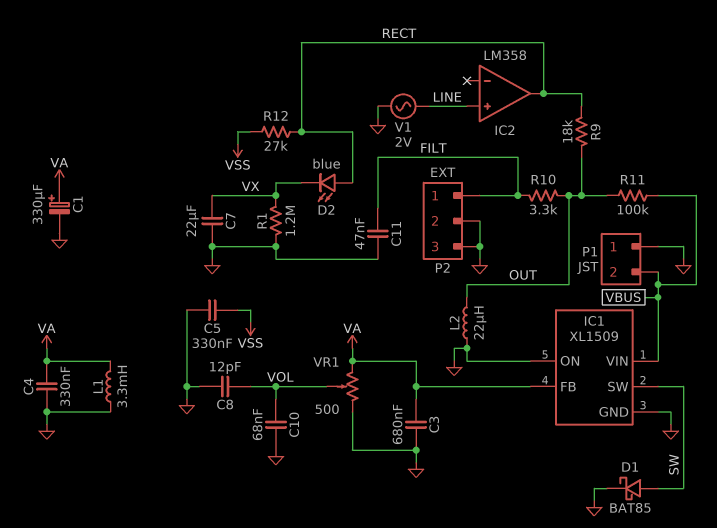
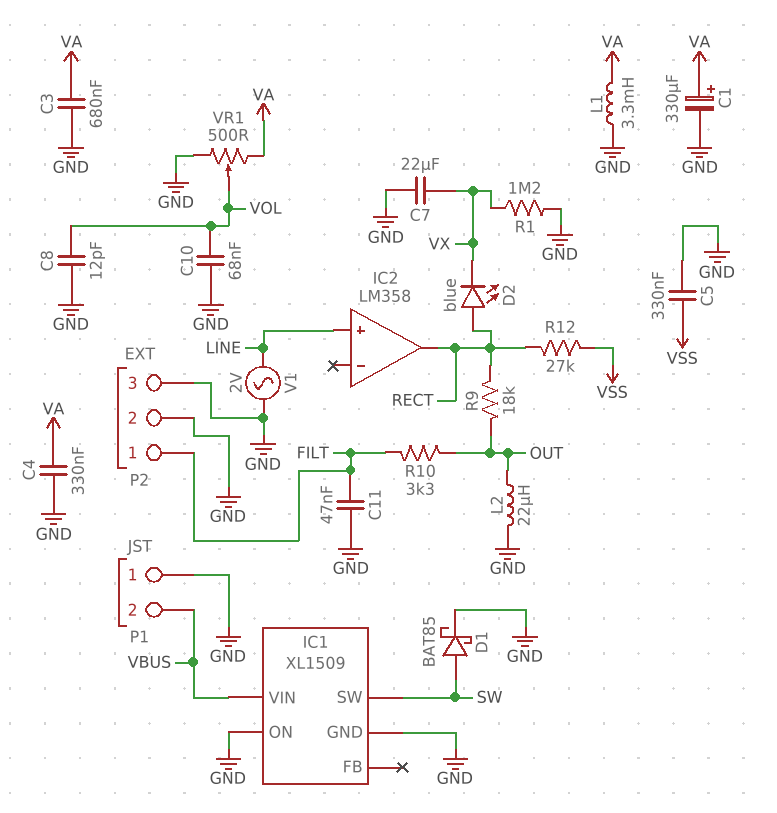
IC1 pin FB: VA -> none
R11: 100k (OUT, VBUS) -> none

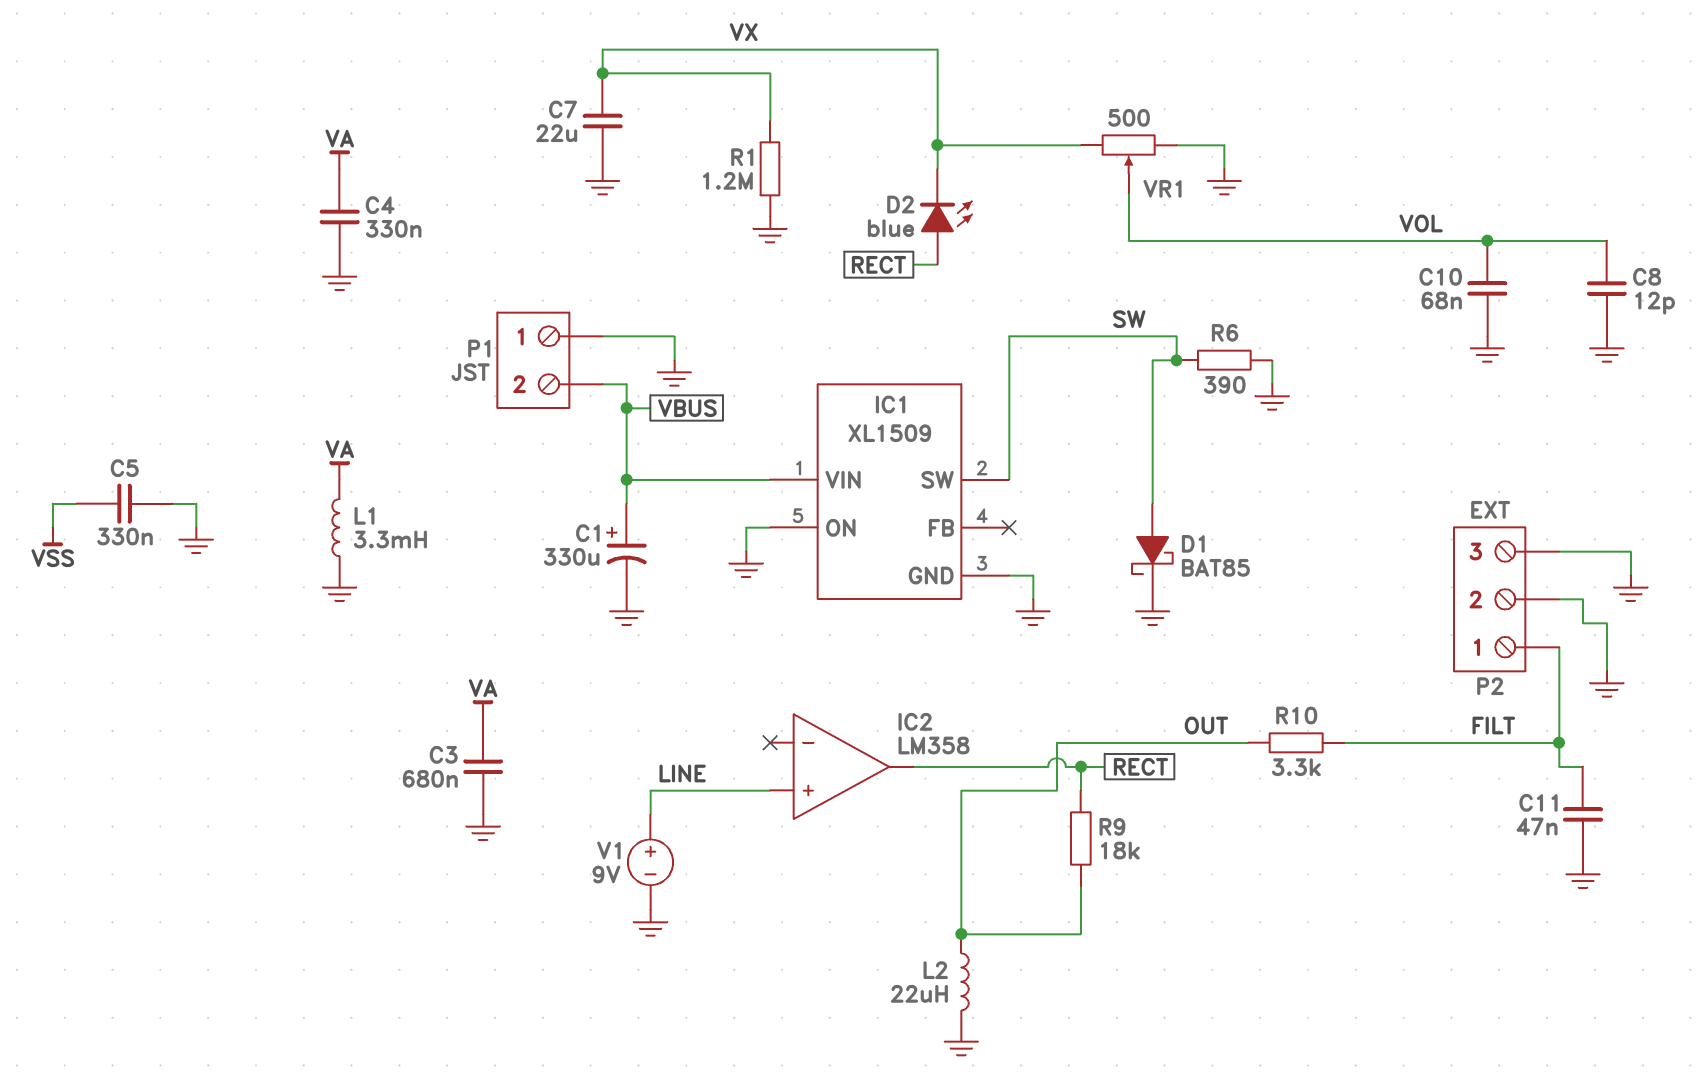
C1: 330uF (plus VA, minus GND) -> 330uF (plus VBUS, minus GND)
R6: none -> 390 (GND, SW)
R12: 27k (RECT, VSS) -> none
V1: AC 2V (GND, LINE) -> 9V (plus LINE, minus GND)
VR1: 500 (GND, VA, wiper VOL) -> 500 (GND, VX, wiper VOL)

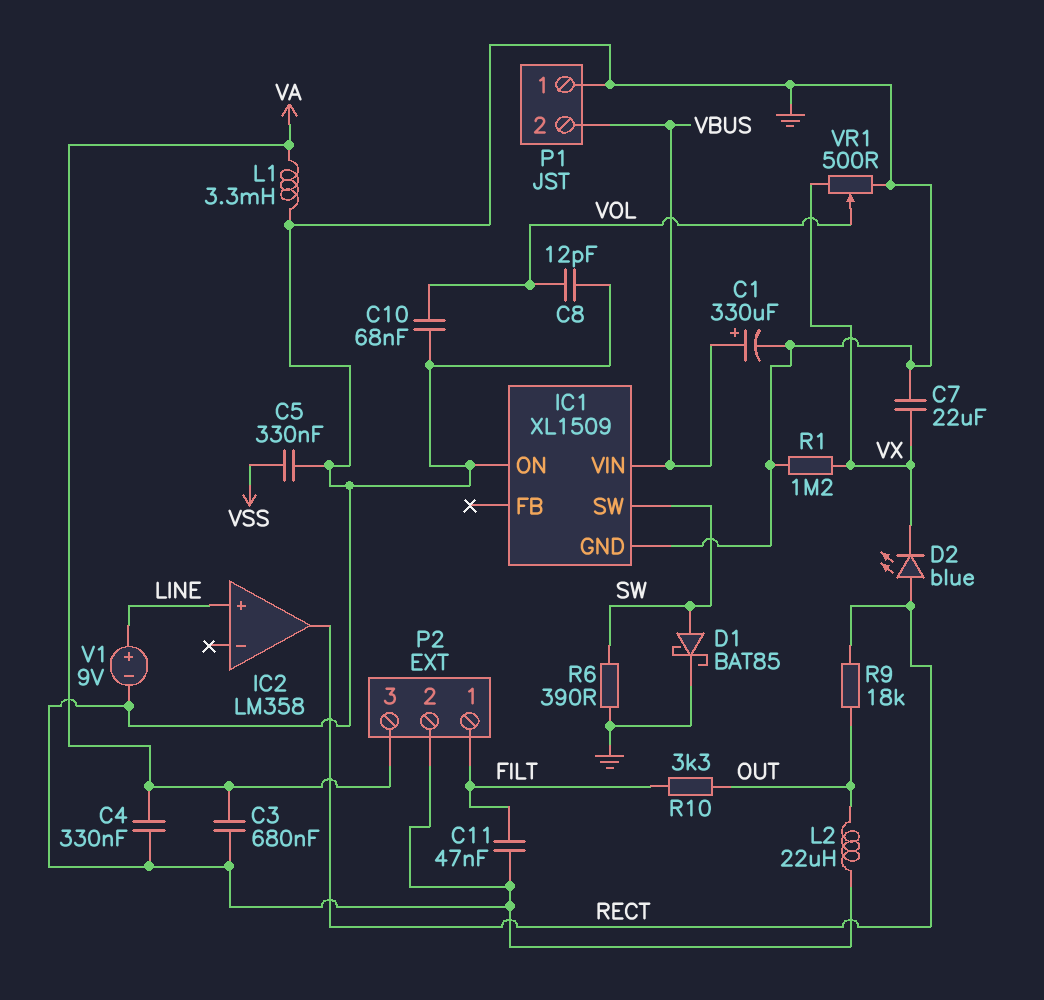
P2 pin 3: GND -> VA

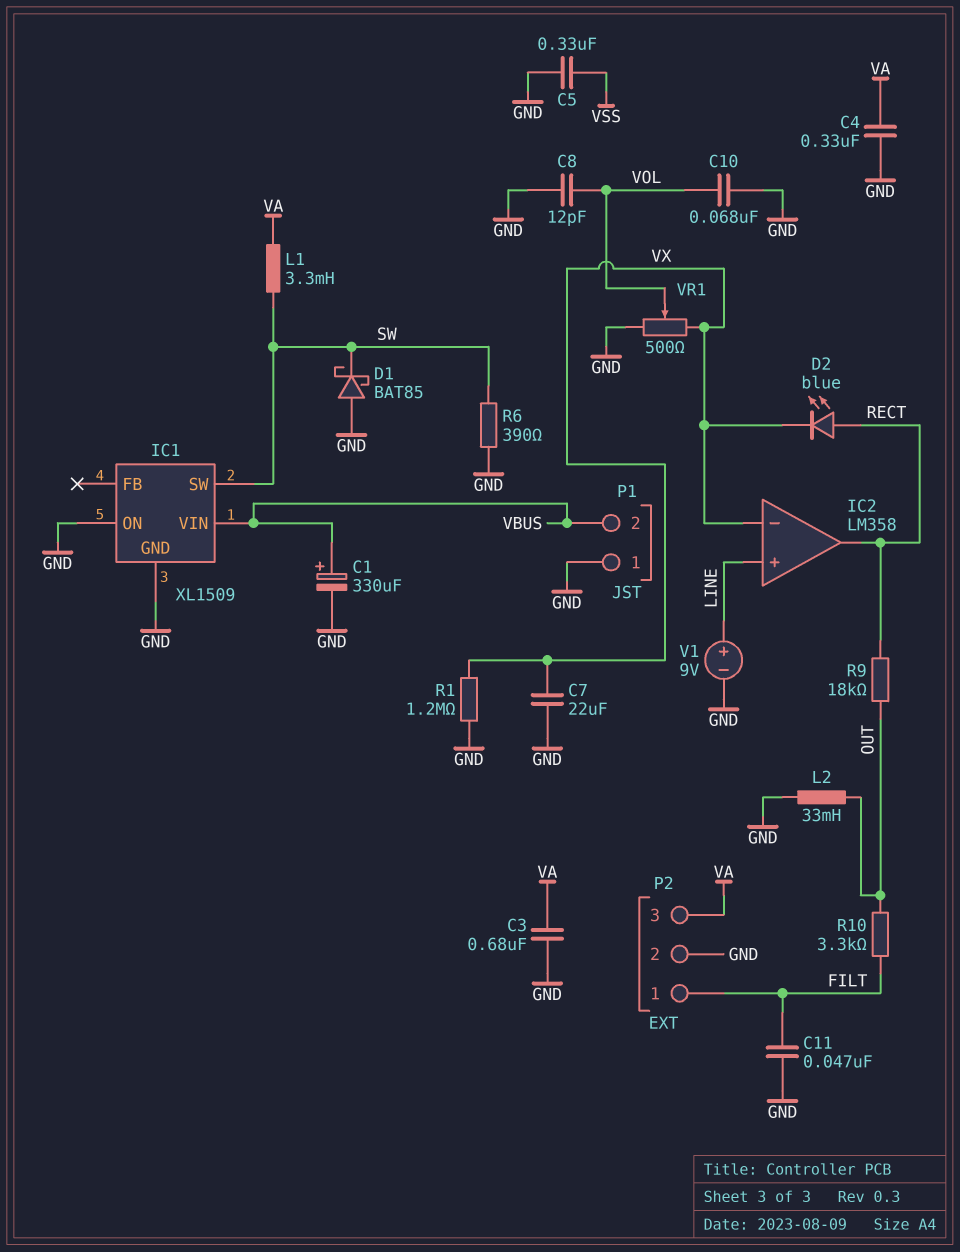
D1: schottky BAT85 (A SW, K GND) -> schottky BAT85 (A GND, K SW)
IC2 pin in-: none -> VX
L1: 3.3mH (GND, VA) -> 3.3mH (SW, VA)
L2: 22uH (GND, OUT) -> 33mH (GND, OUT)

